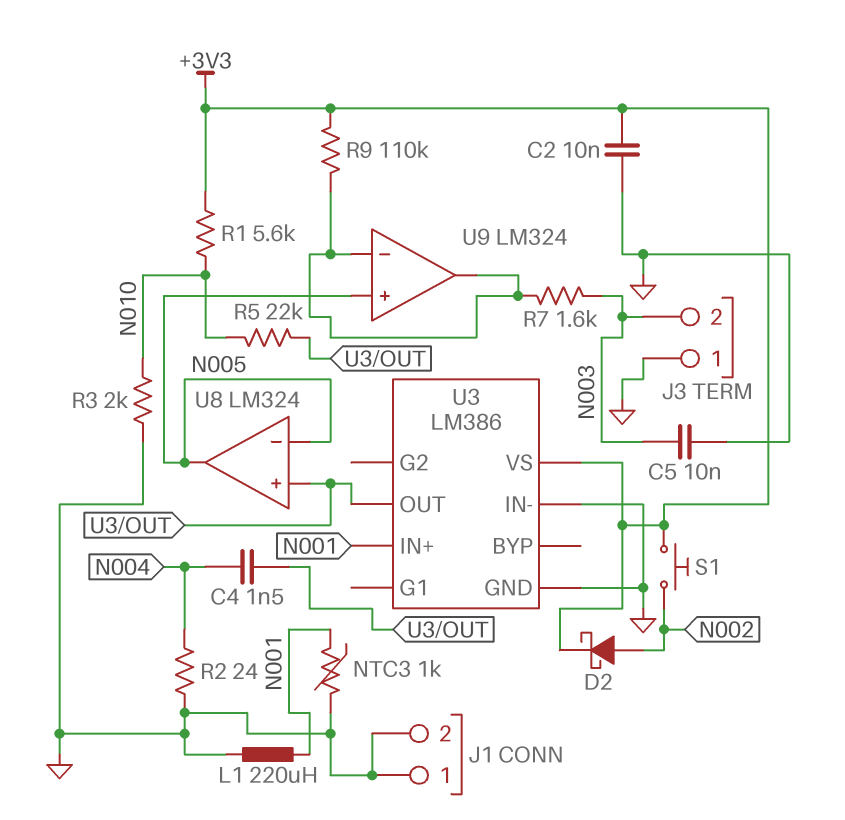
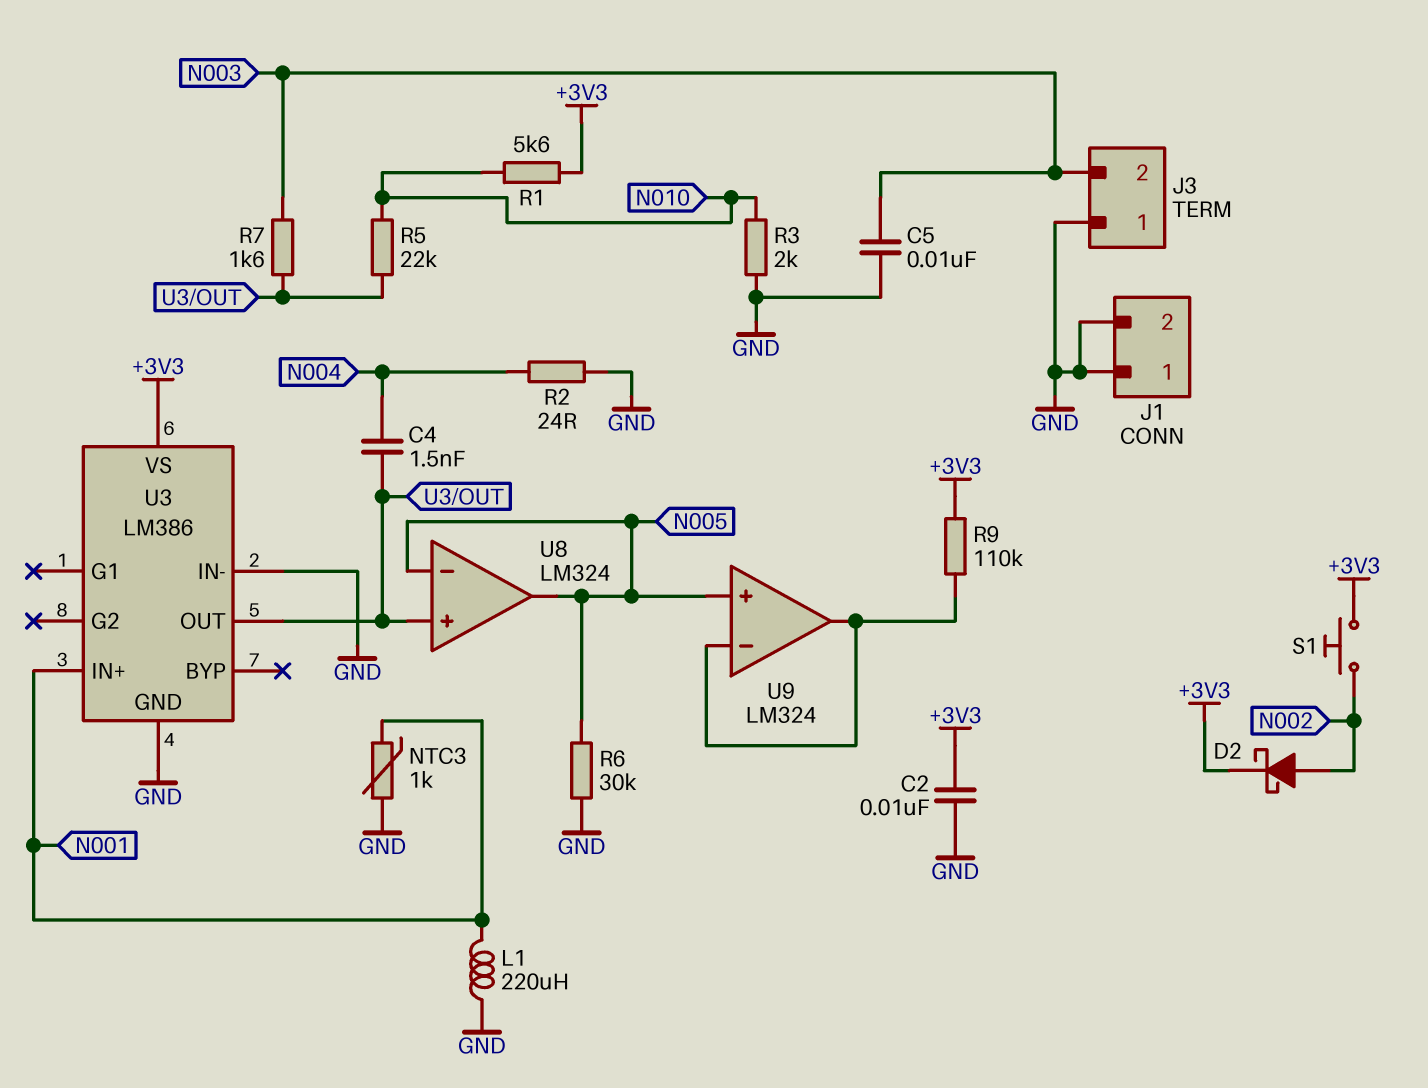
R6: none -> 30k (GND, N005)
R7: 1.6k (N003, U9/in-) -> 1.6k (N003, U3/OUT)

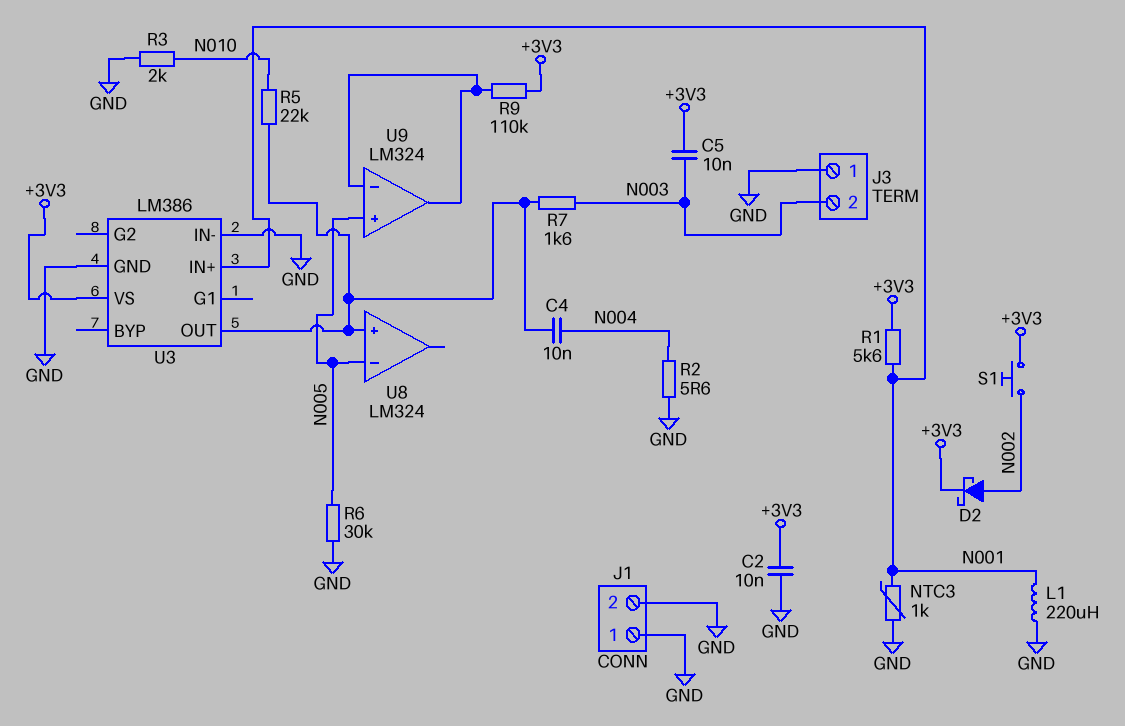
C4: 1.5nF (N004, U3/OUT) -> 10nF (N004, U3/OUT)
C5: 10nF (GND, N003) -> 10nF (+3V3, N003)
R1: 5.6k (+3V3, N010) -> 5.6k (+3V3, N001)
R2: 24 (GND, N004) -> 5.6 (GND, N004)
U8 pin out: N005 -> none

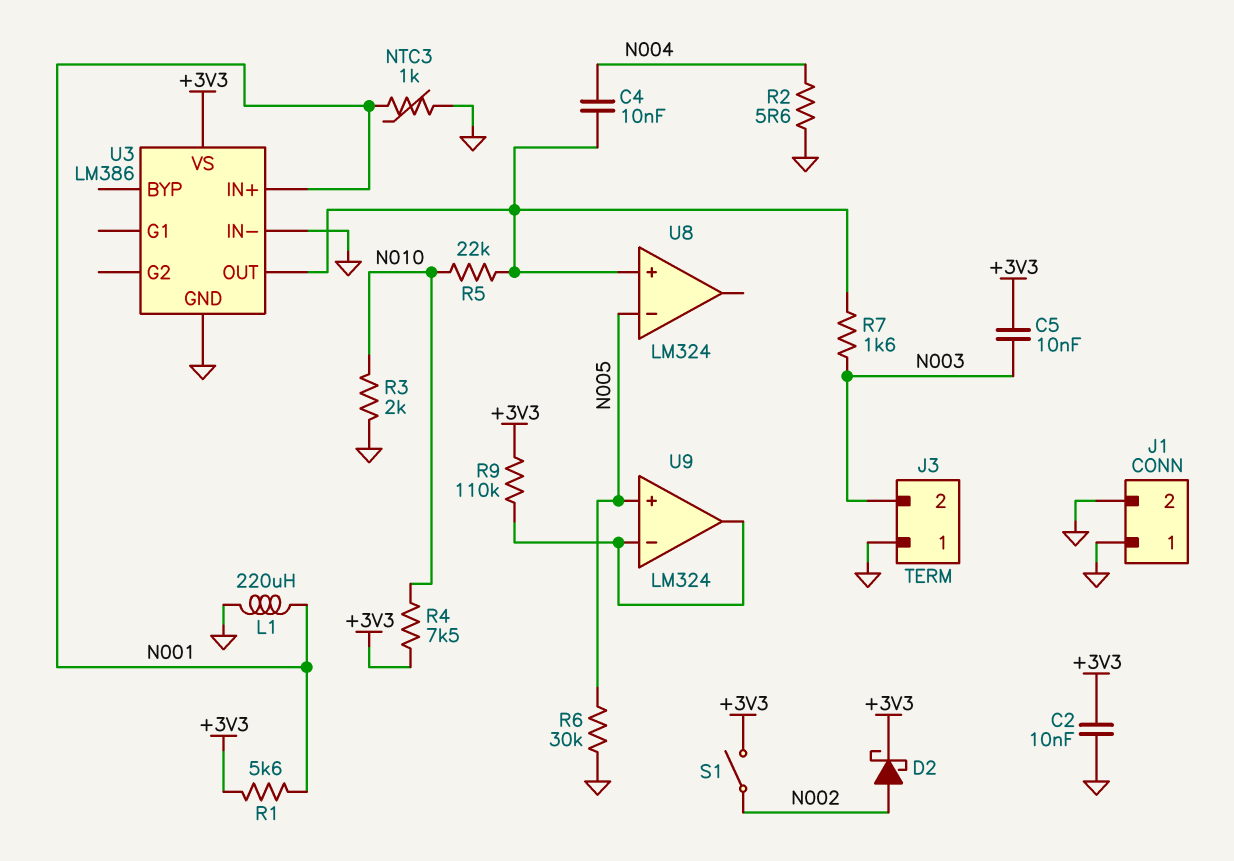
R4: none -> 7.5k (+3V3, N010)
S1: button (+3V3, N002) -> switch (+3V3, N002)

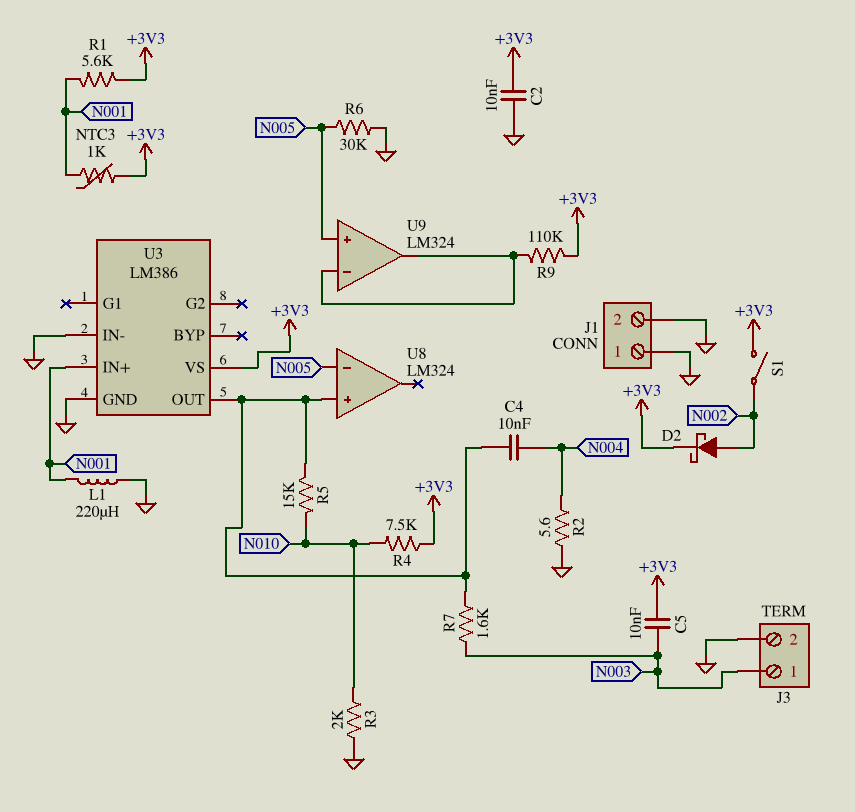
J3 pin 1: GND -> N003
J3 pin 2: N003 -> GND
NTC3: 1k (GND, N001) -> 1k (+3V3, N001)
R5: 22k (N010, U3/OUT) -> 15k (N010, U3/OUT)

